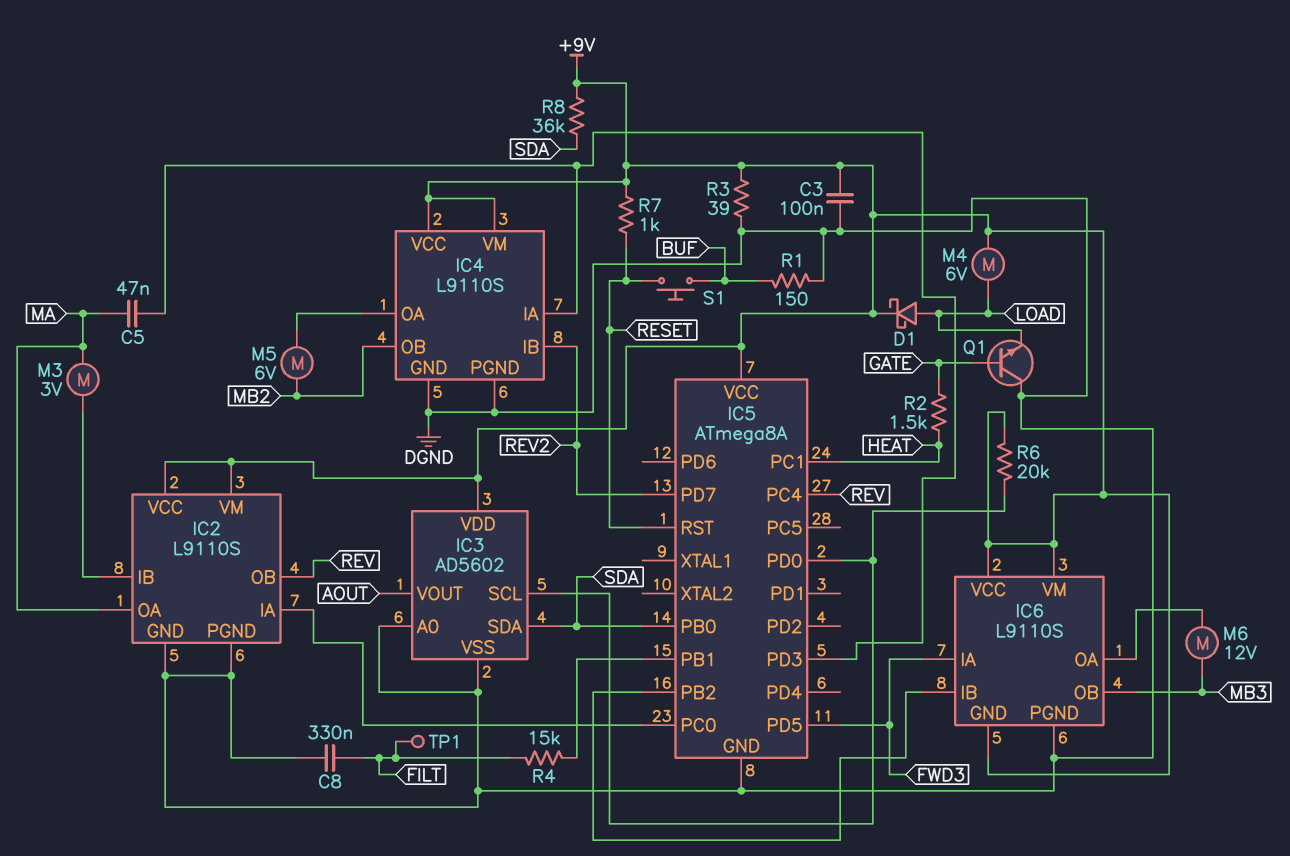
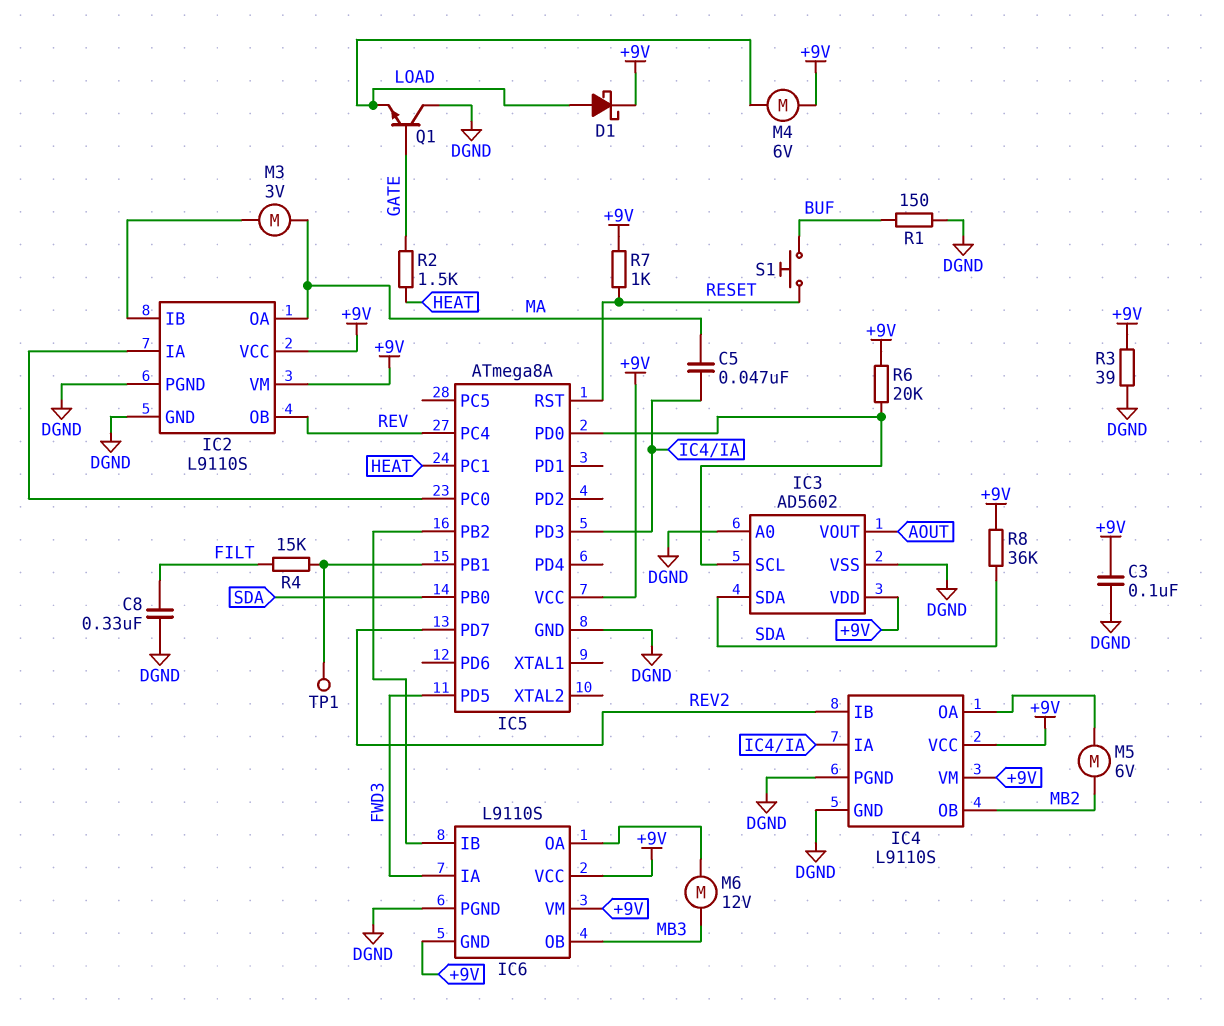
TP1: test point (FILT) -> test point (IC5/PB1)

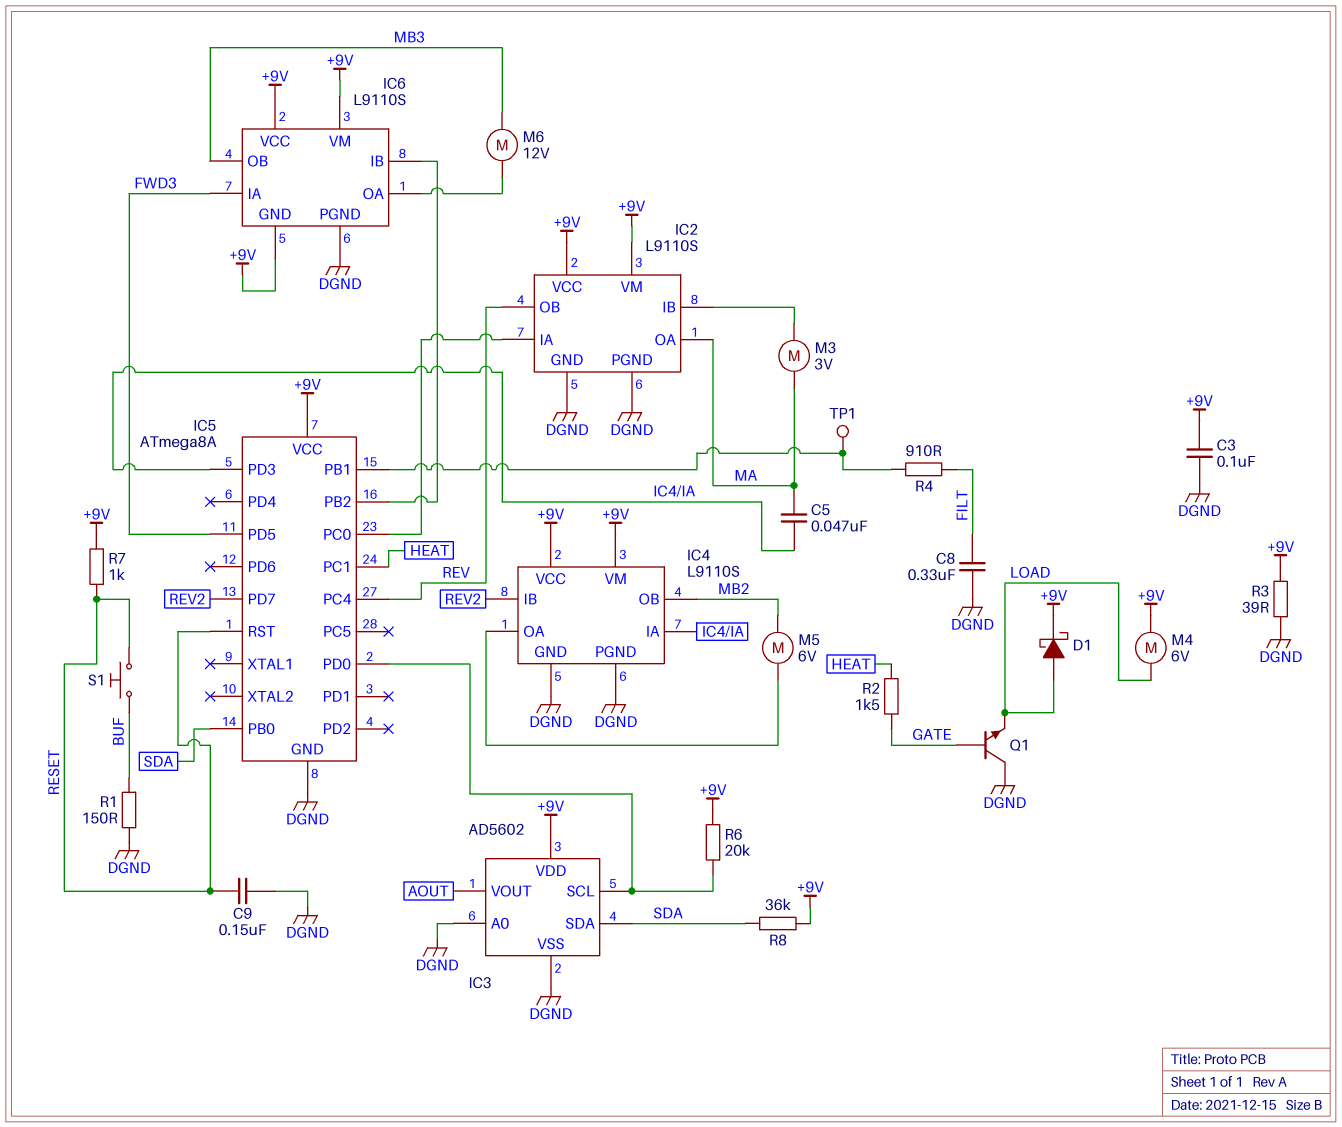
C9: none -> 150nF (DGND, RESET)
R4: 15k (FILT, IC5/PB1) -> 910 (FILT, IC5/PB1)

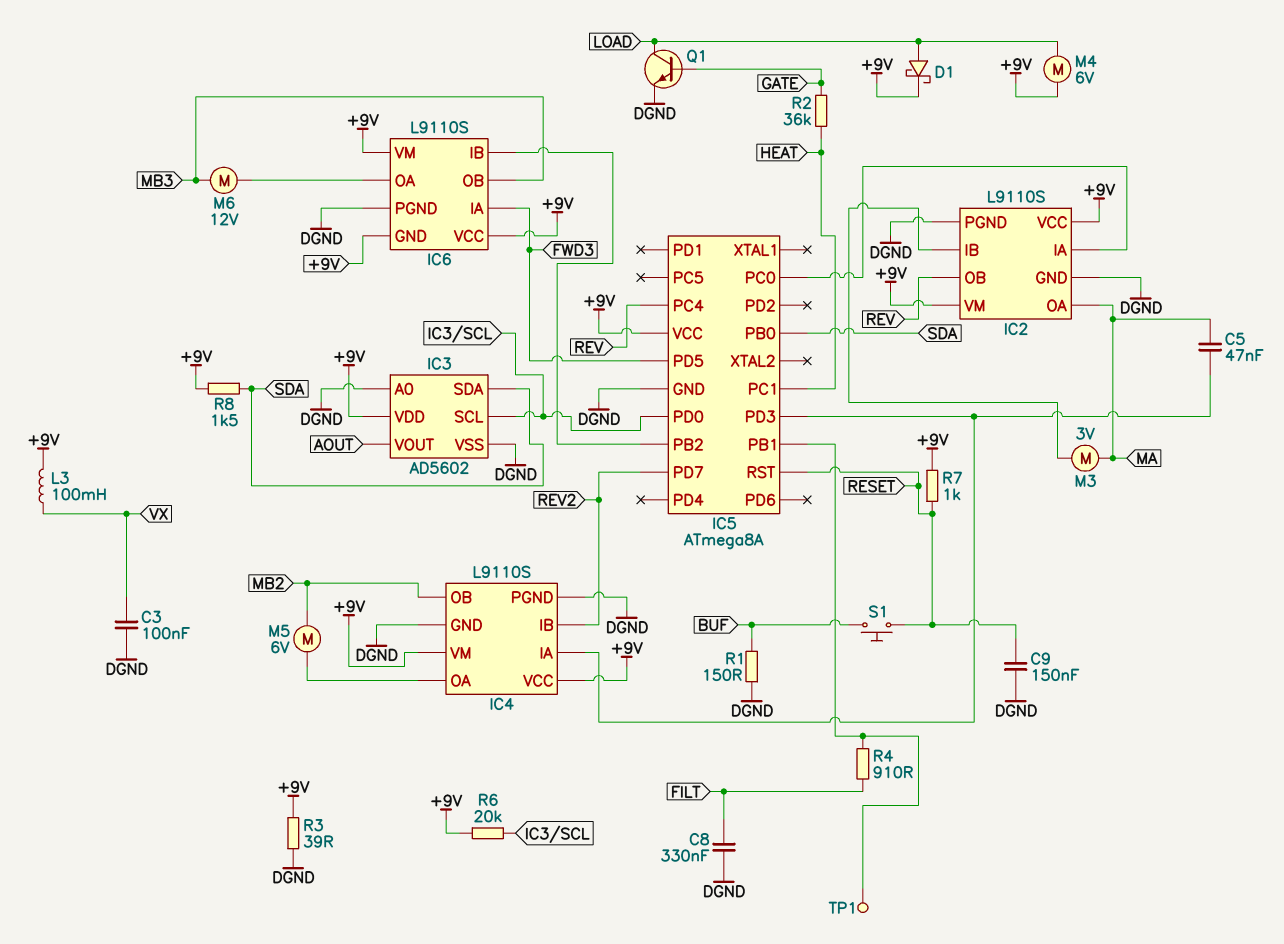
C3: 100nF (+9V, DGND) -> 100nF (DGND, VX)
L3: none -> 100mH (+9V, VX)
Q1: NPN (B GATE, C DGND, E LOAD) -> NPN (B GATE, C LOAD, E DGND)
R2: 1.5k (GATE, HEAT) -> 36k (GATE, HEAT)
R8: 36k (+9V, SDA) -> 1.5k (+9V, SDA)

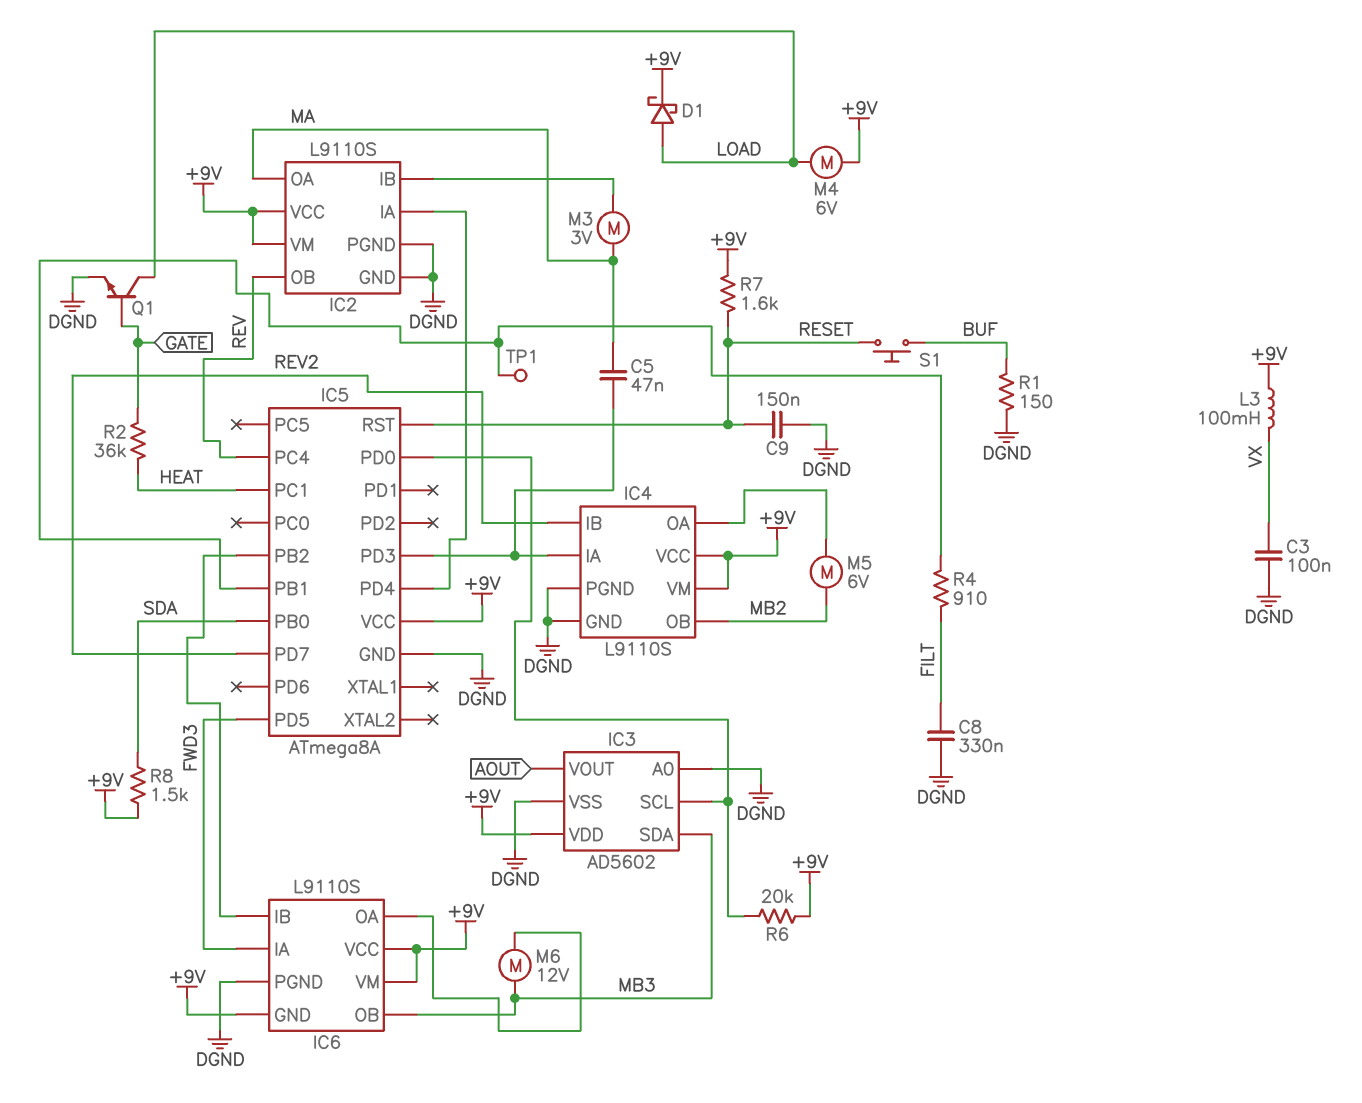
IC3 pin SDA: SDA -> MB3
IC5 pin PC0: IC2/IA -> none
IC5 pin PD4: none -> IC2/IA
R3: 39 (+9V, DGND) -> none
R7: 1k (+9V, RESET) -> 1.6k (+9V, RESET)

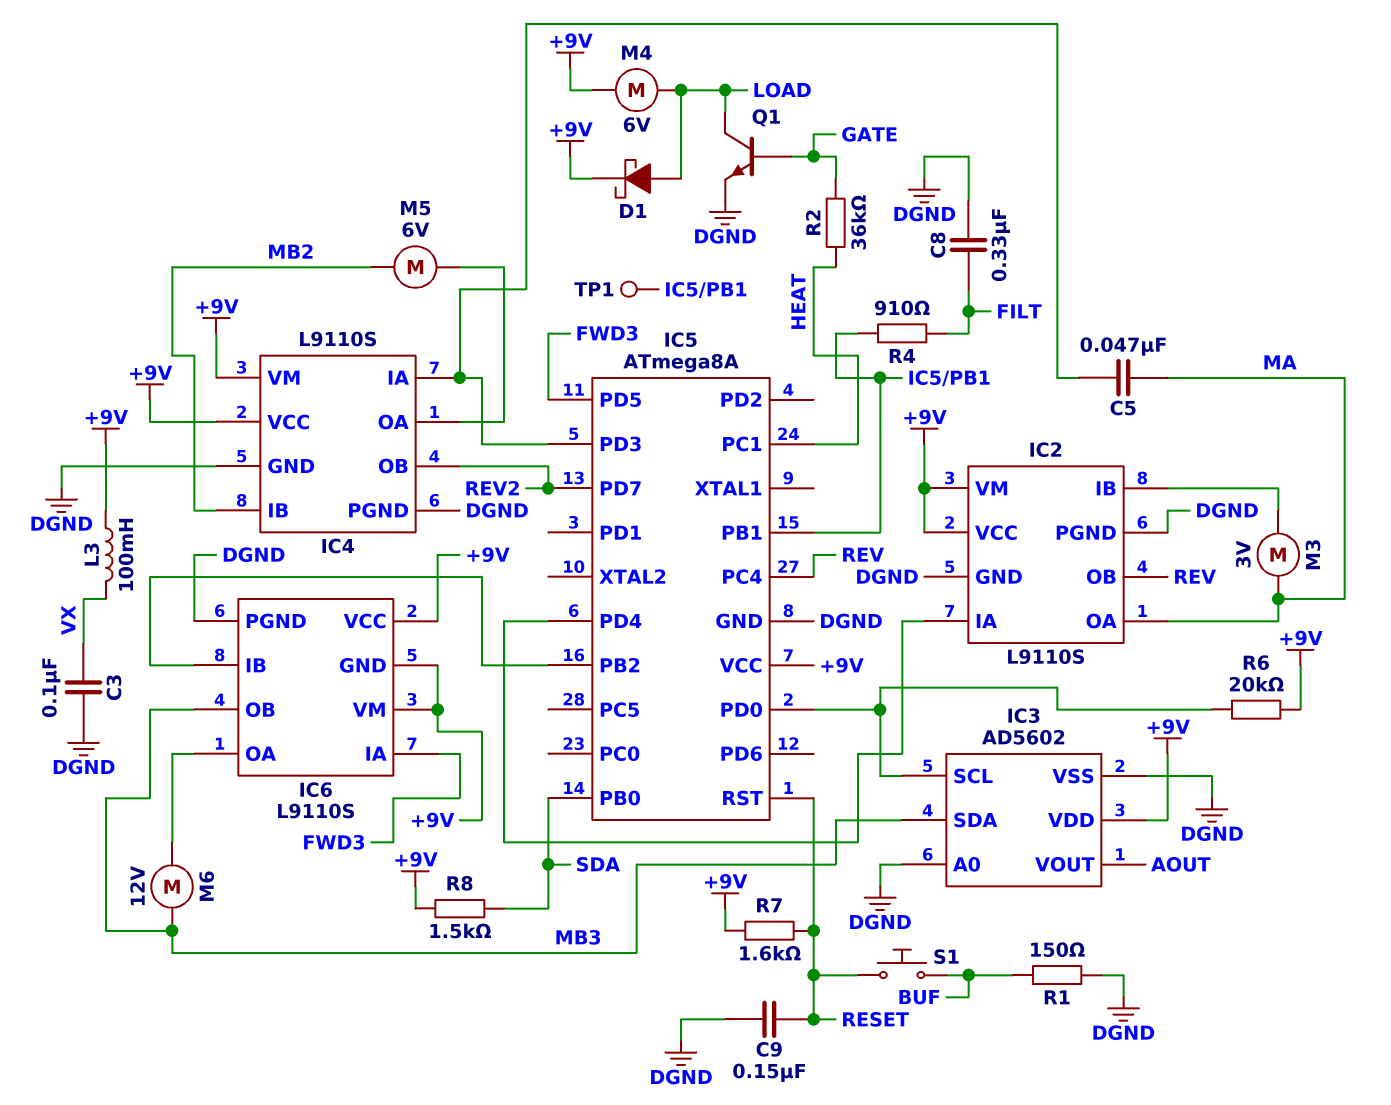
IC4 pin IB: REV2 -> MB2
IC4 pin OB: MB2 -> REV2

